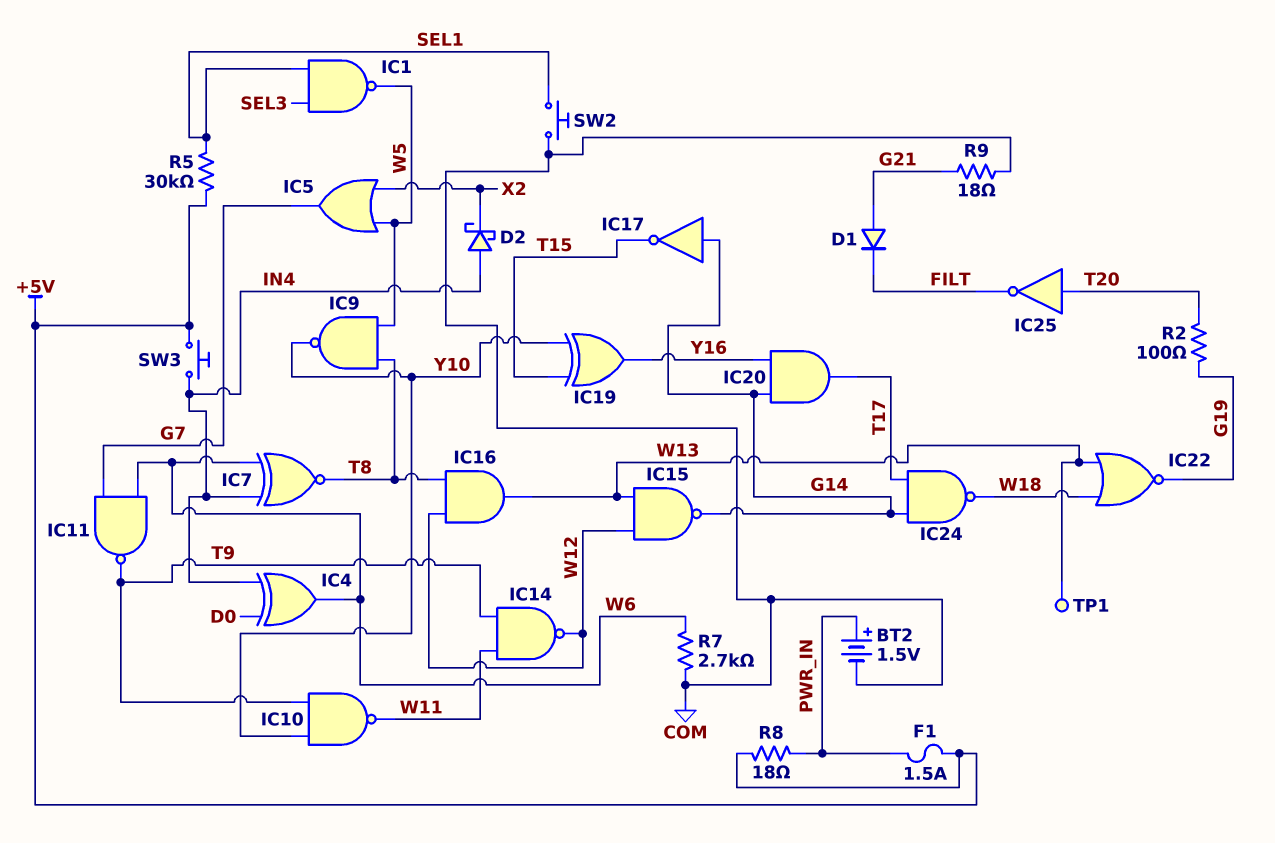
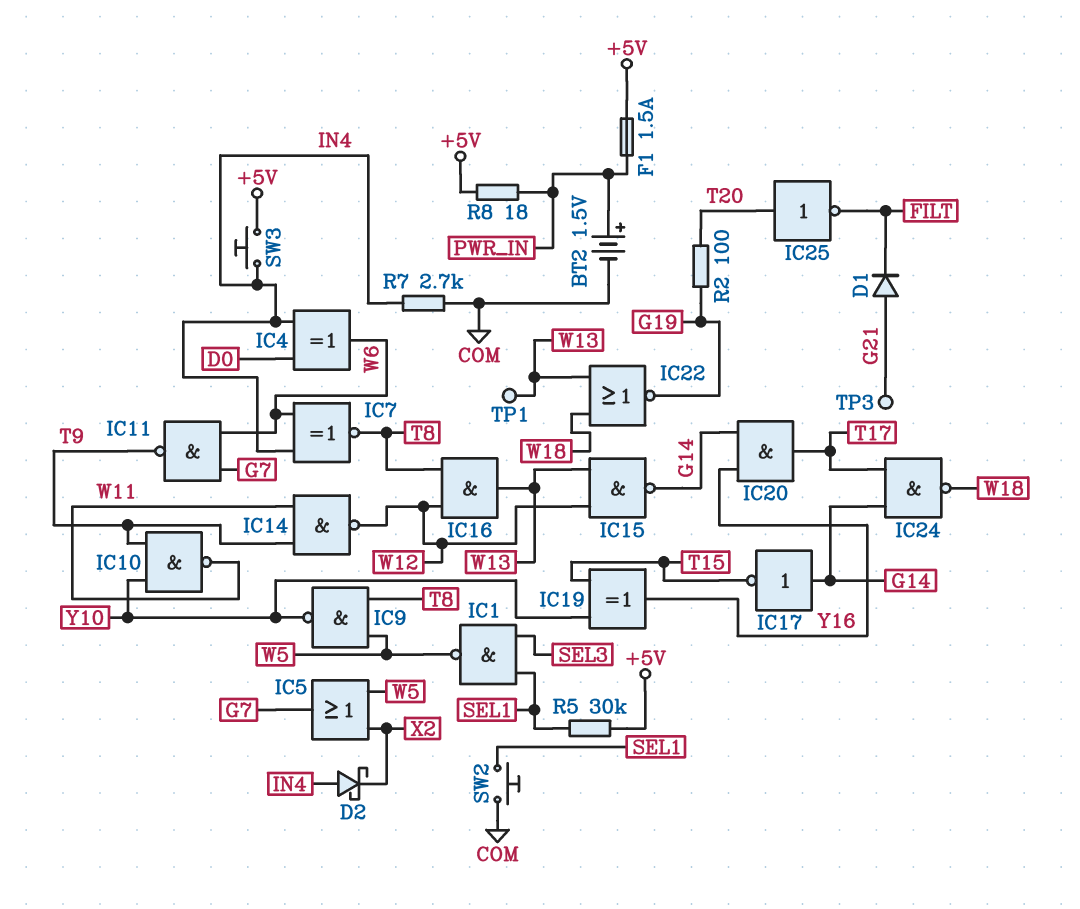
R7: 2.7k (COM, W6) -> 2.7k (COM, IN4)
R9: 18 (COM, G21) -> none
TP3: none -> test point (G21)

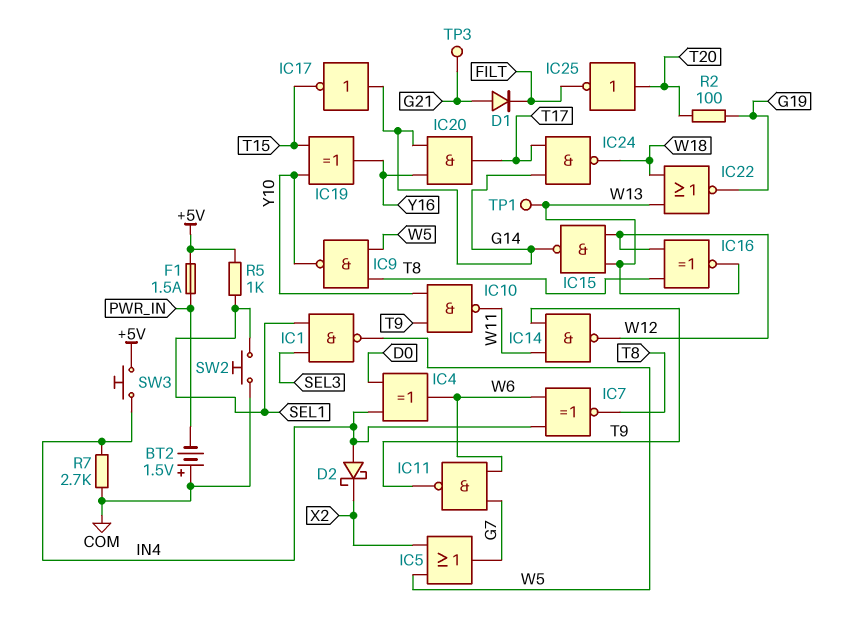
BT2: 1.5V (plus PWR_IN, minus COM) -> 1.5V (plus COM, minus PWR_IN)
IC16: AND (in T8, in W12, out W13) -> XNOR (in T8, in W12, out W13)
R5: 30k (+5V, SEL1) -> 1k (+5V, SEL1)
R8: 18 (+5V, PWR_IN) -> none

